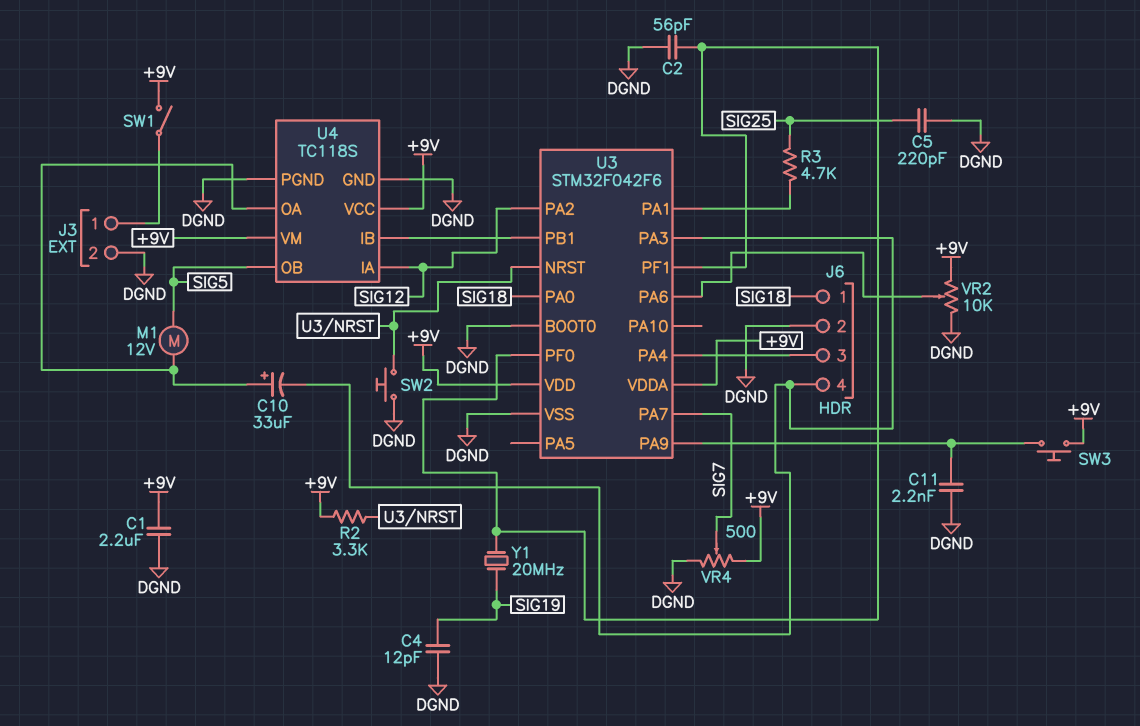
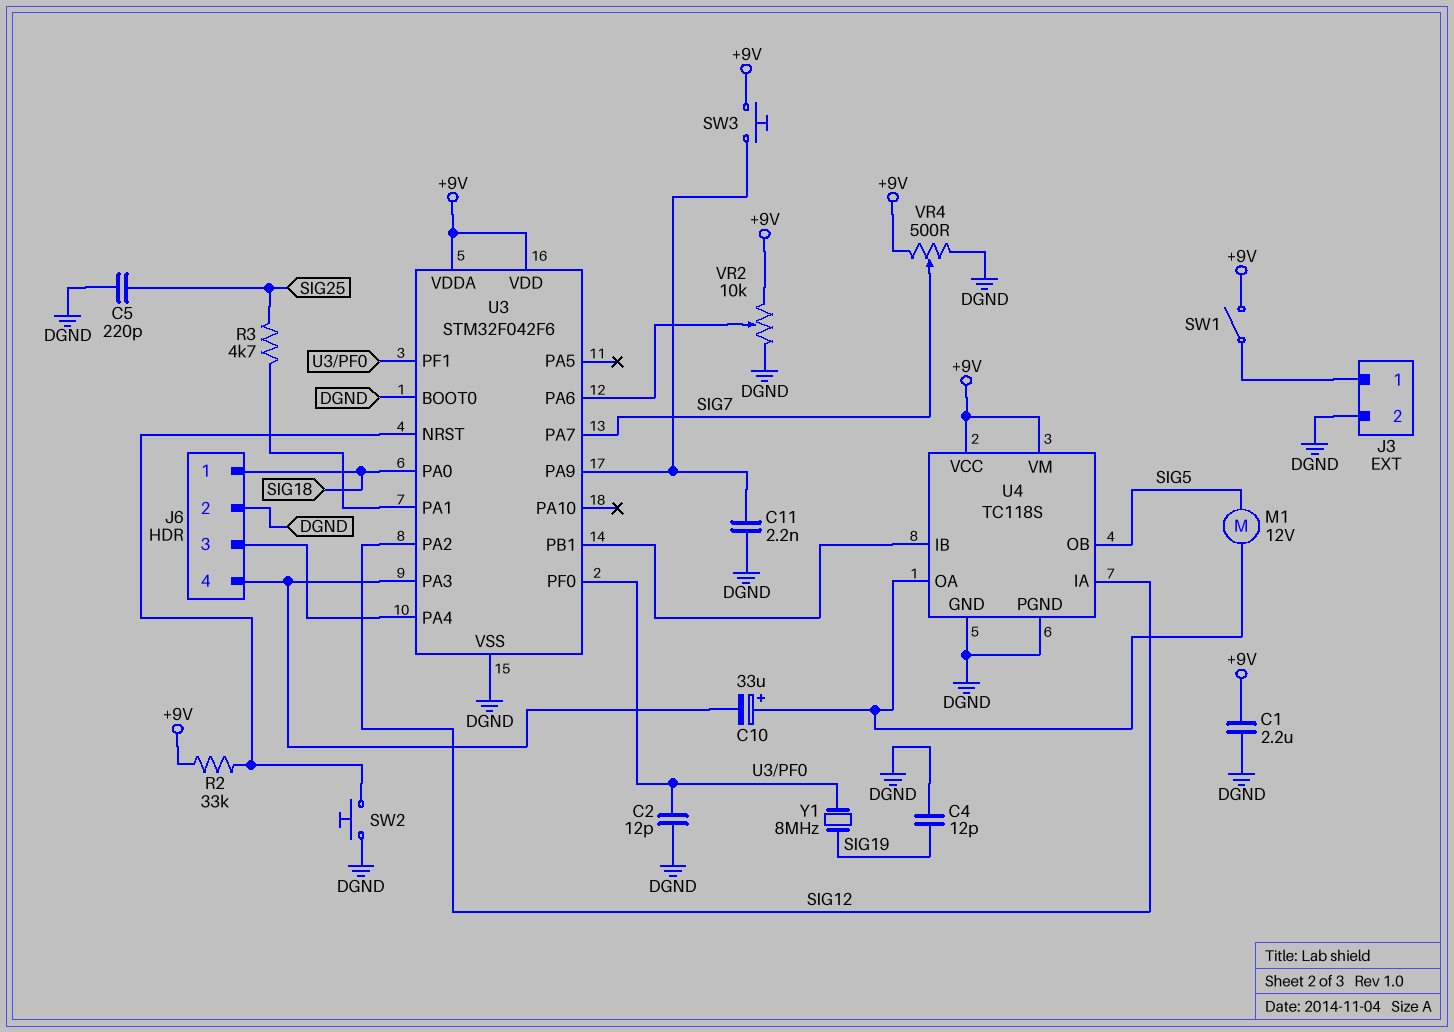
C2: 56pF (DGND, U3/PF0) -> 12pF (DGND, U3/PF0)
R2: 3.3k (+9V, U3/NRST) -> 33k (+9V, U3/NRST)
Y1: 20MHz (SIG19, U3/PF0) -> 8MHz (SIG19, U3/PF0)

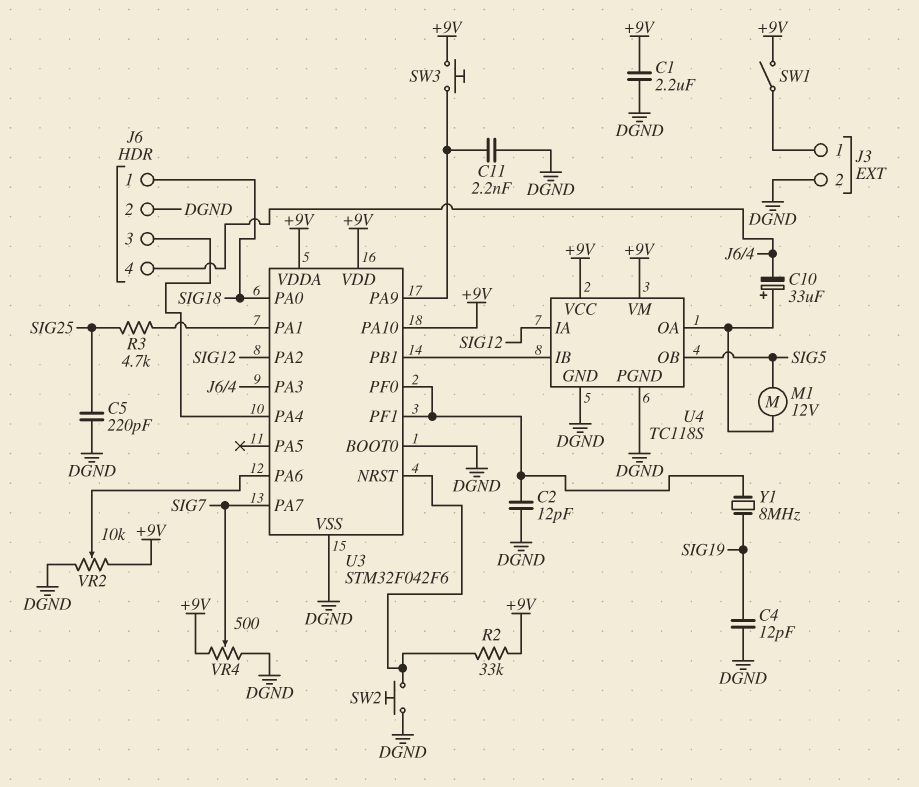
U3 pin PA10: none -> +9V

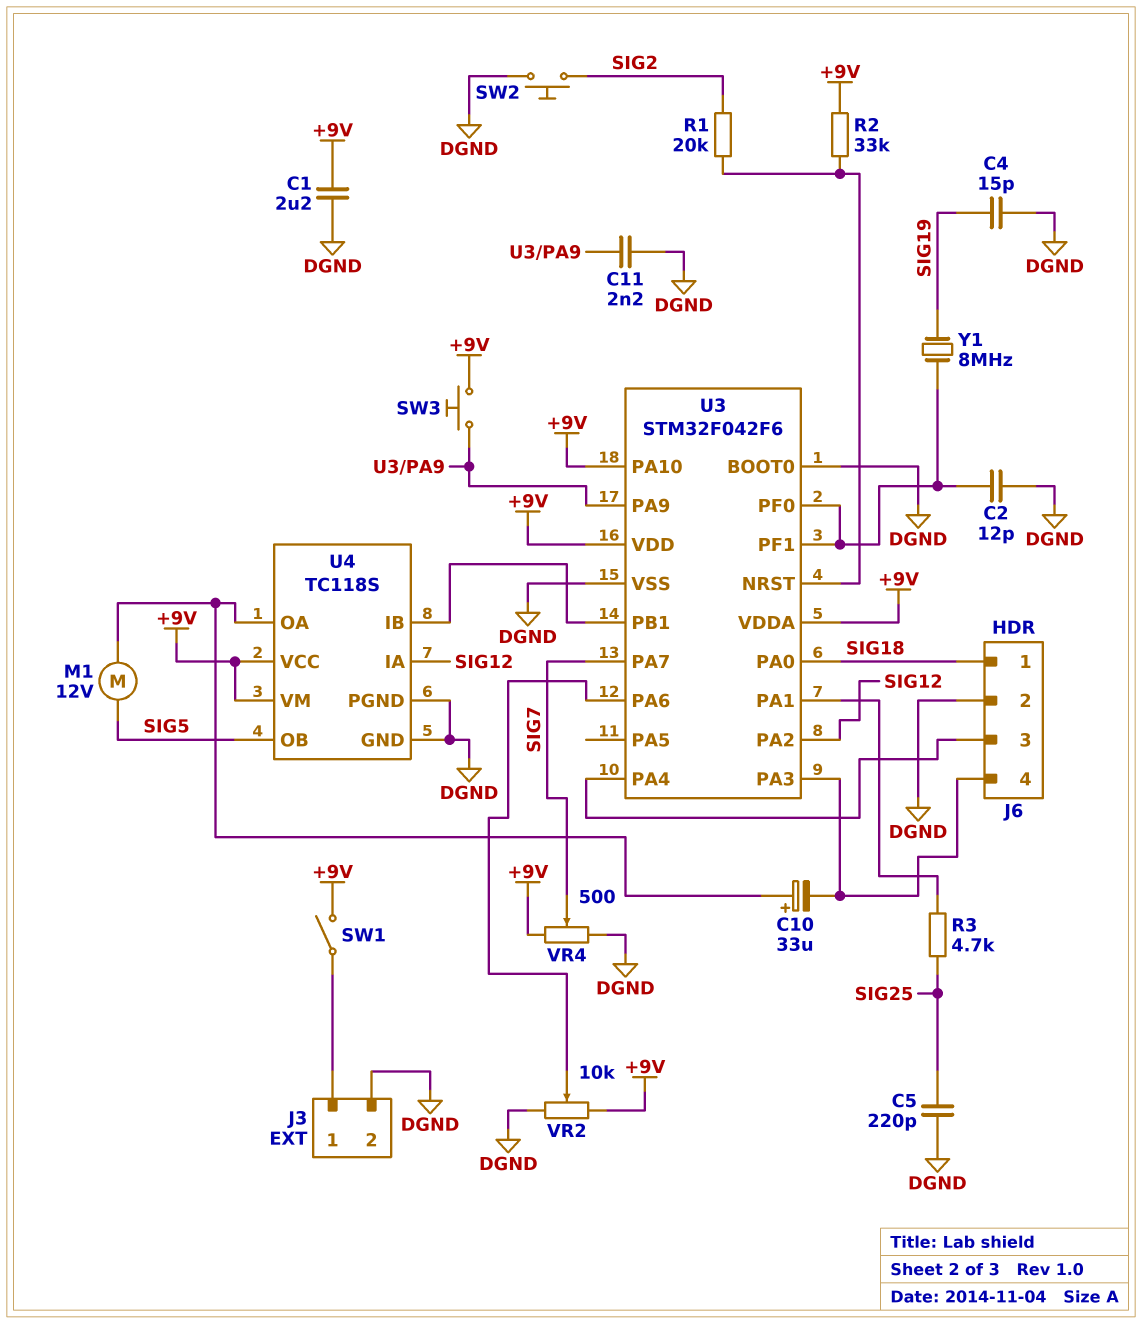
C4: 12pF (DGND, SIG19) -> 15pF (DGND, SIG19)
R1: none -> 20k (SIG2, U3/NRST)
SW2: button (DGND, U3/NRST) -> button (DGND, SIG2)

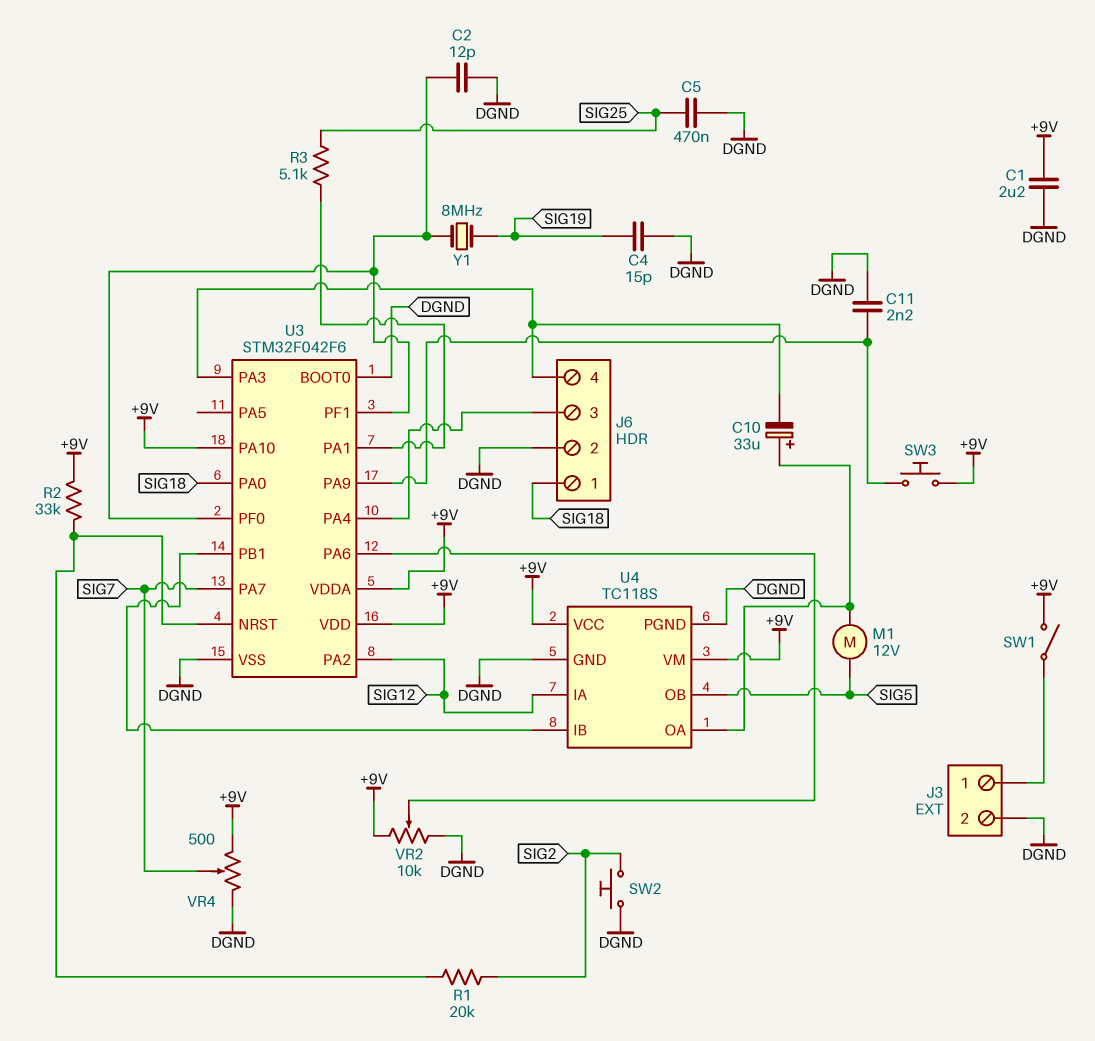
C5: 220pF (DGND, SIG25) -> 470nF (DGND, SIG25)
R3: 4.7k (SIG25, U3/PA1) -> 5.1k (SIG25, U3/PA1)

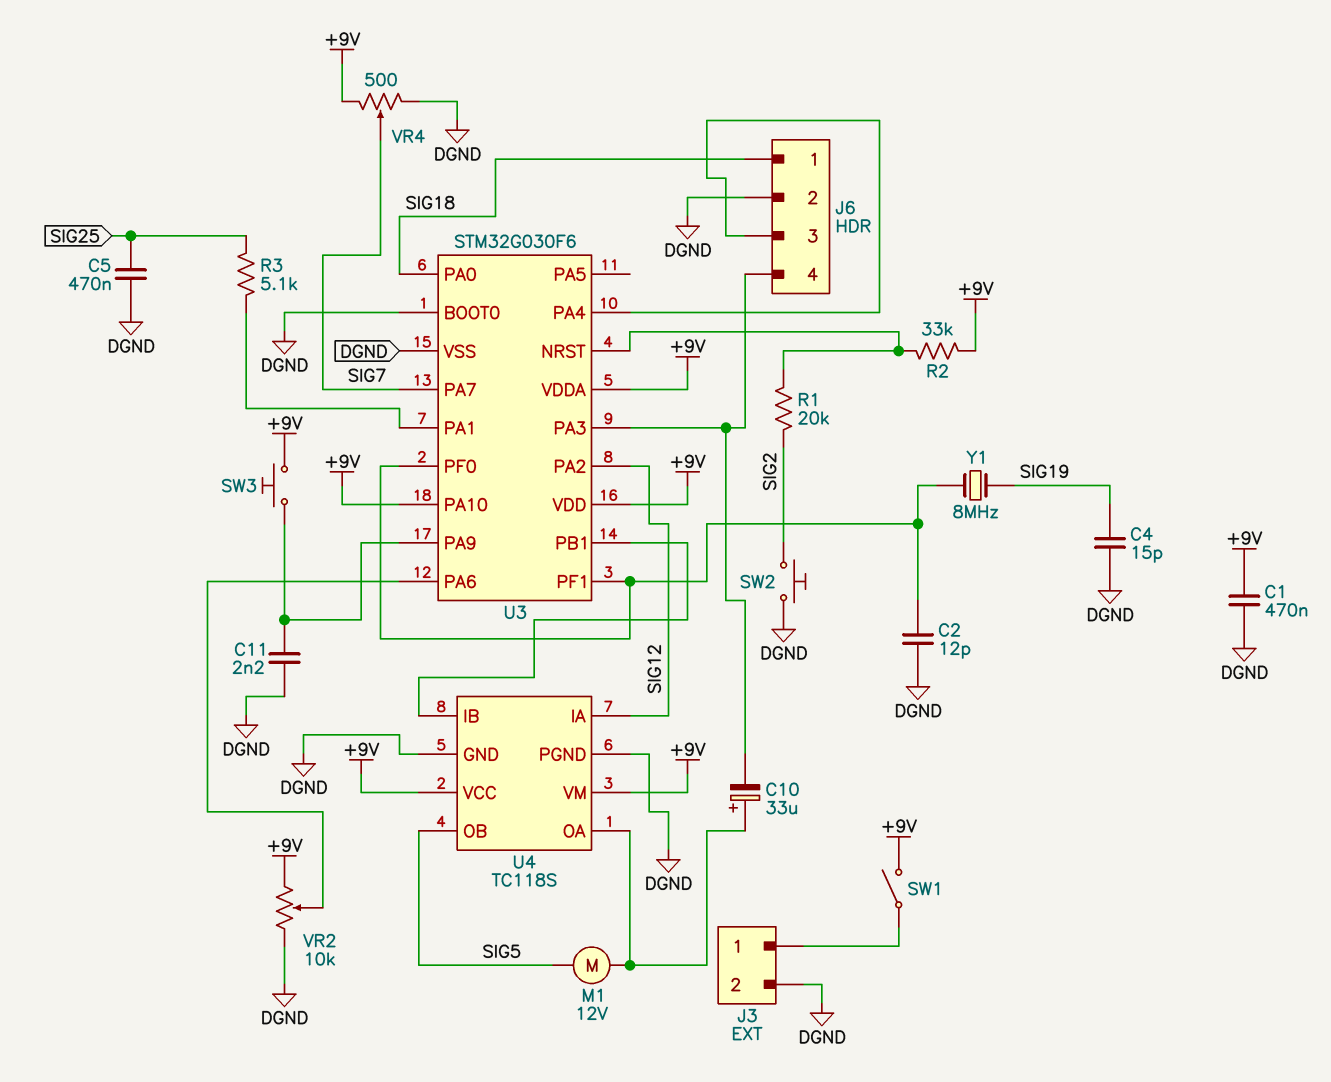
C1: 2.2uF (+9V, DGND) -> 470nF (+9V, DGND)
U3: STM32F042F6 -> STM32G030F6

